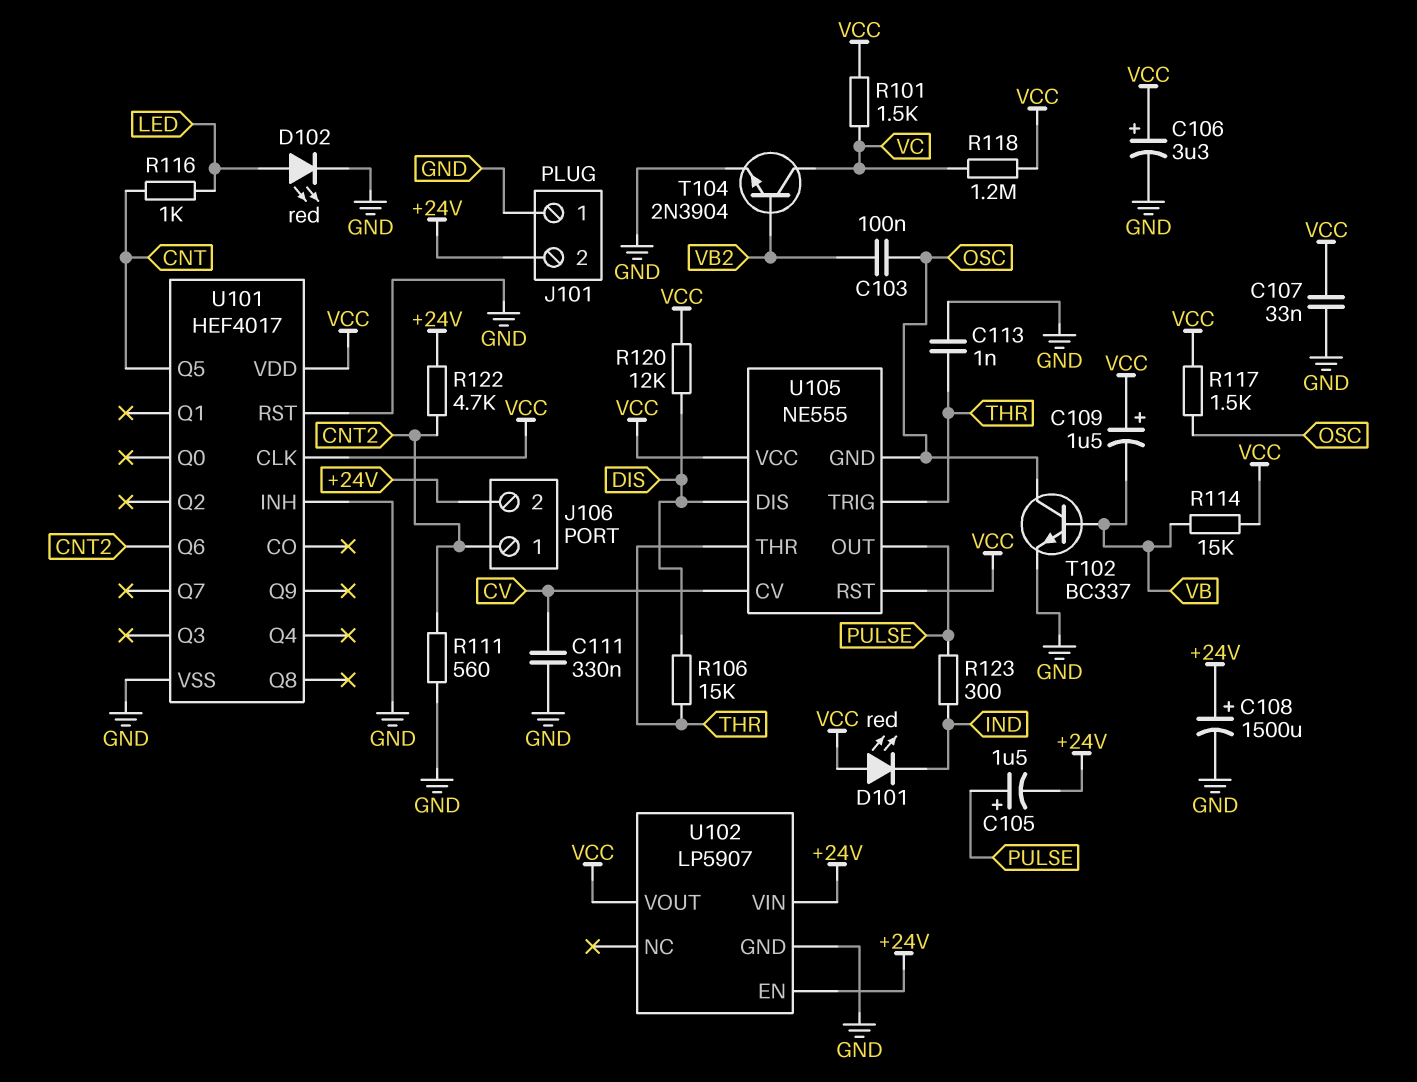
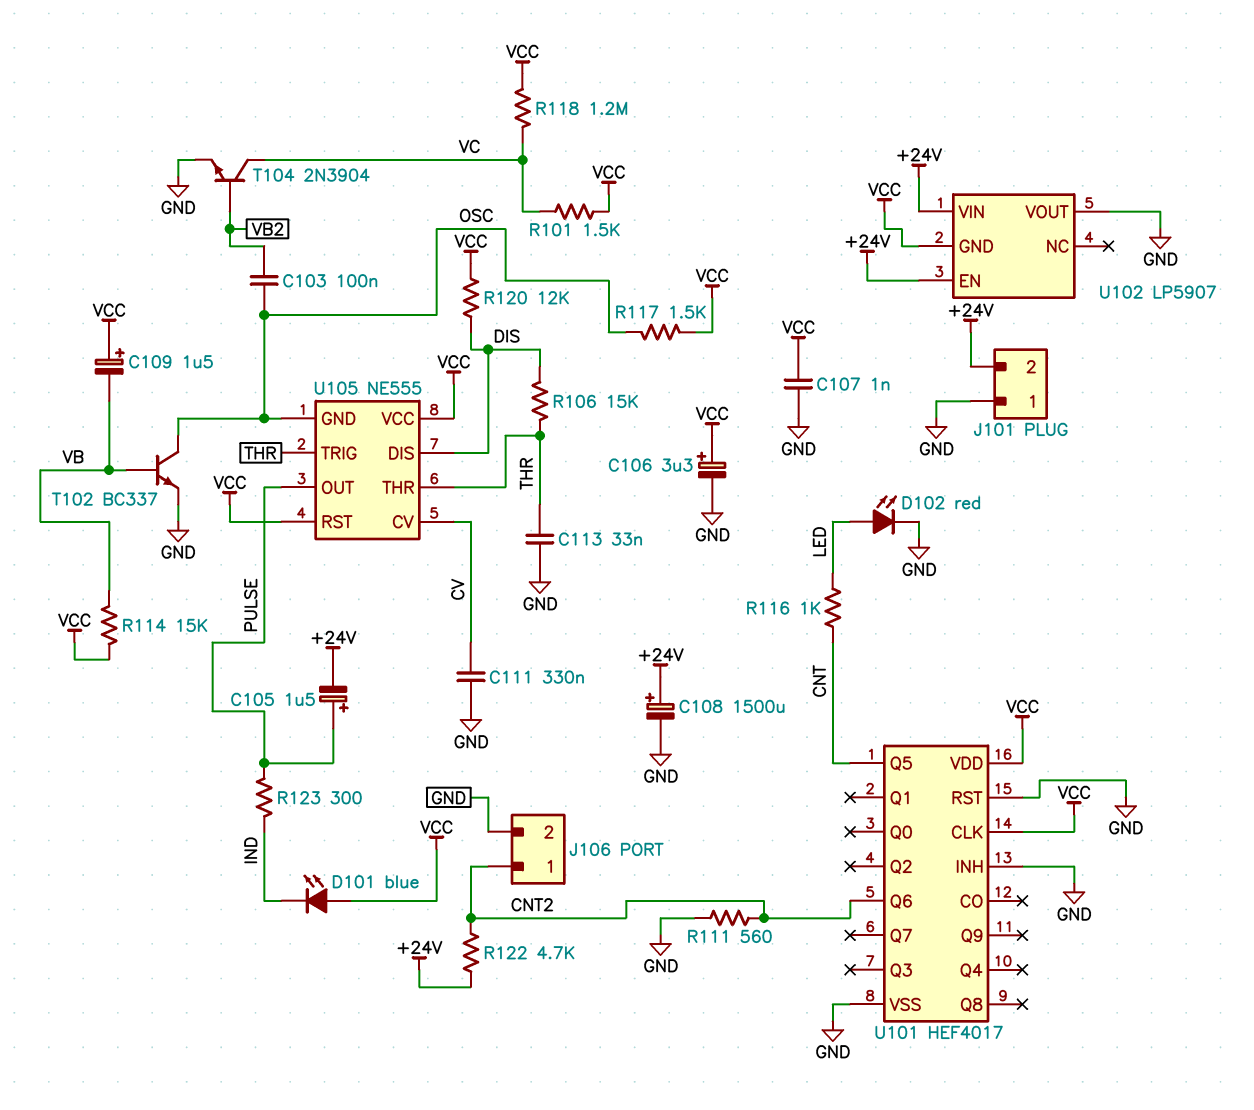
C107: 33nF (GND, VCC) -> 1nF (GND, VCC)
C113: 1nF (GND, THR) -> 33nF (GND, THR)
D101: LED red (A VCC, K IND) -> LED blue (A VCC, K IND)
J106 pin 2: +24V -> GND
U102 pin GND: GND -> VCC
U102 pin VOUT: VCC -> GND

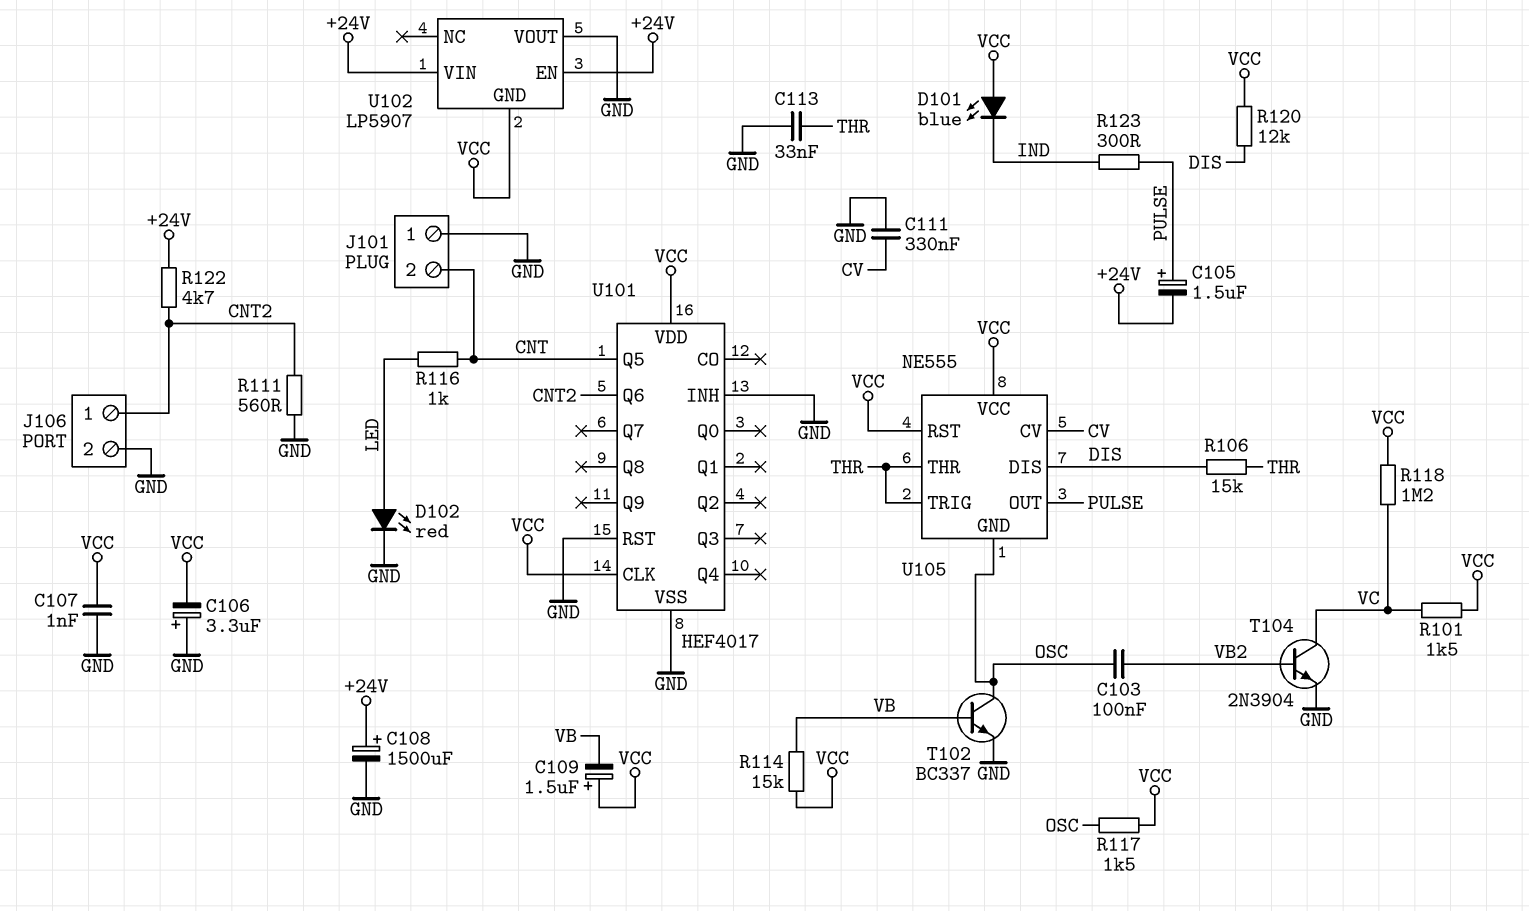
C106: 3.3uF (plus VCC, minus GND) -> 3.3uF (plus GND, minus VCC)
J101 pin 2: +24V -> CNT

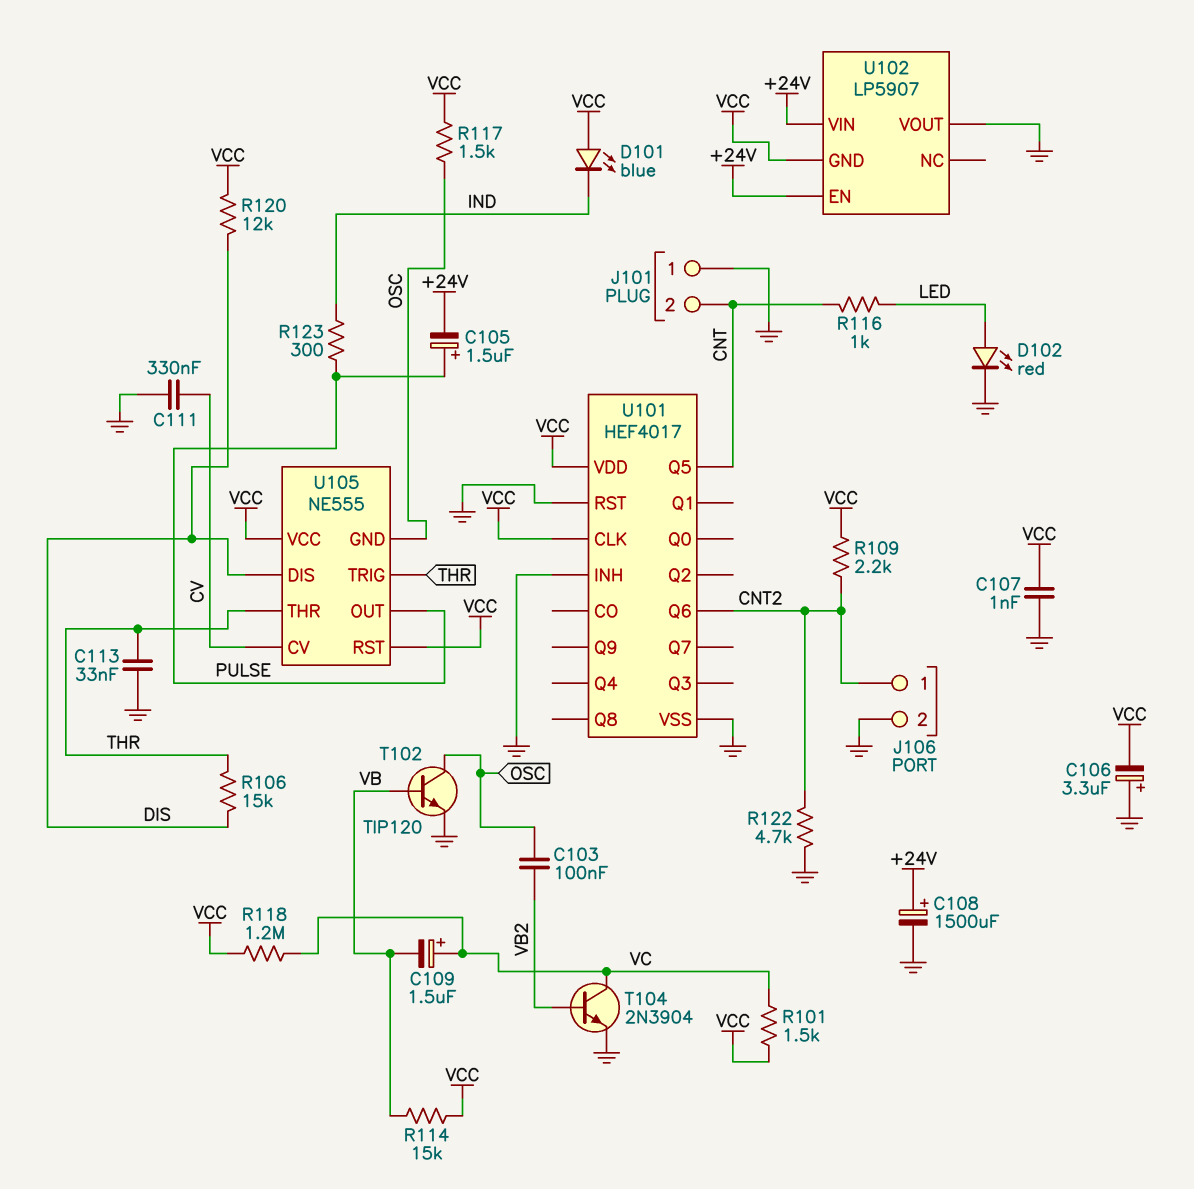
C109: 1.5uF (plus VCC, minus VB) -> 1.5uF (plus VC, minus VB)
R109: none -> 2.2k (CNT2, VCC)
R111: 560 (CNT2, GND) -> none
R122: 4.7k (+24V, CNT2) -> 4.7k (CNT2, GND)
T102: NPN BC337 (B VB, C OSC, E GND) -> NPN TIP120 (B VB, C OSC, E GND)

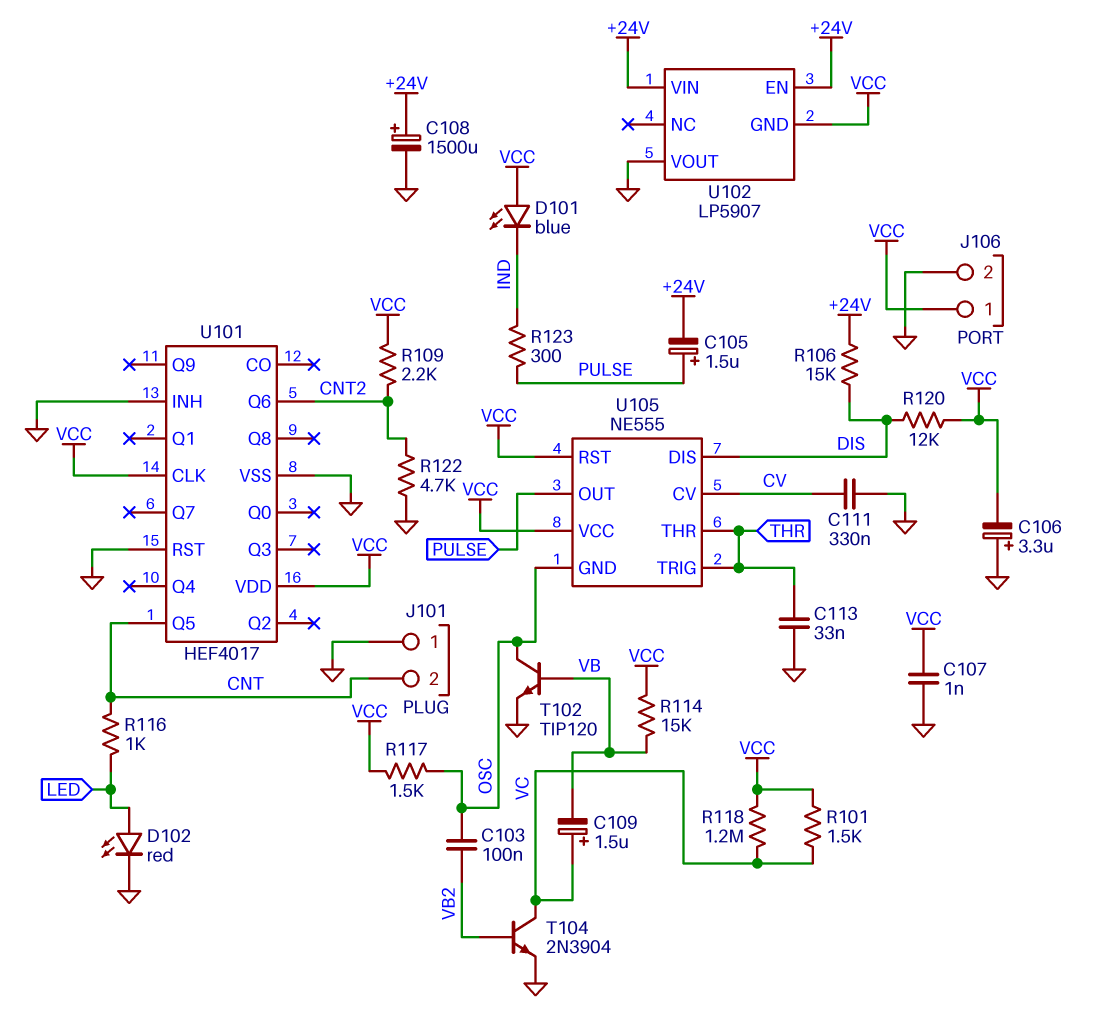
J106 pin 1: CNT2 -> VCC
R106: 15k (DIS, THR) -> 15k (+24V, DIS)

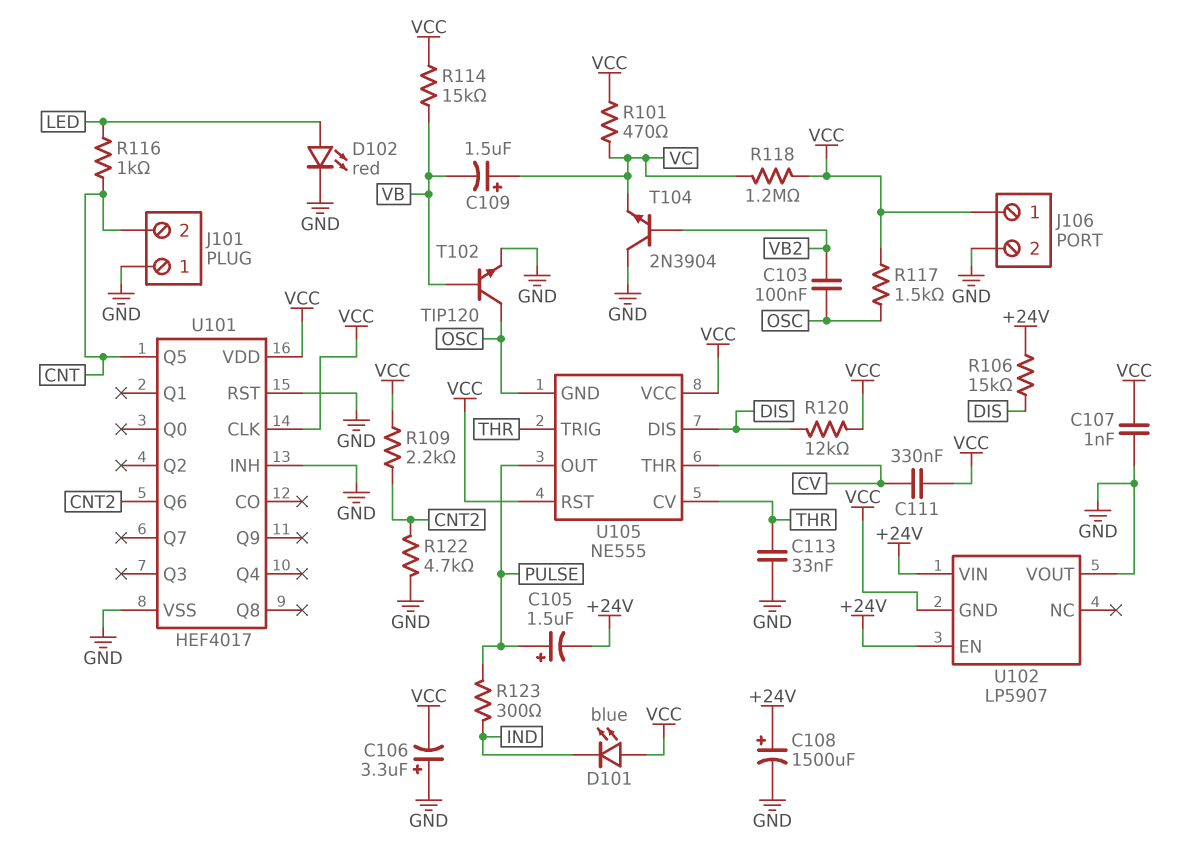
C111: 330nF (CV, GND) -> 330nF (CV, VCC)
R101: 1.5k (VC, VCC) -> 470 (VC, VCC)
T104: NPN 2N3904 (B VB2, C VC, E GND) -> NPN 2N3904 (B VB2, C GND, E VC)
U105 pin CV: CV -> THR
U105 pin THR: THR -> CV

